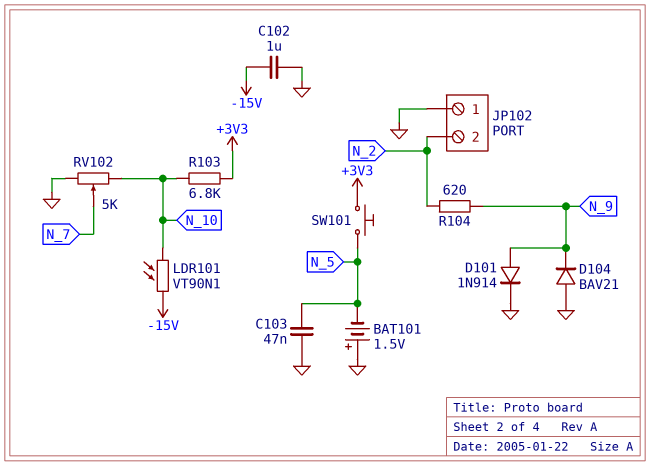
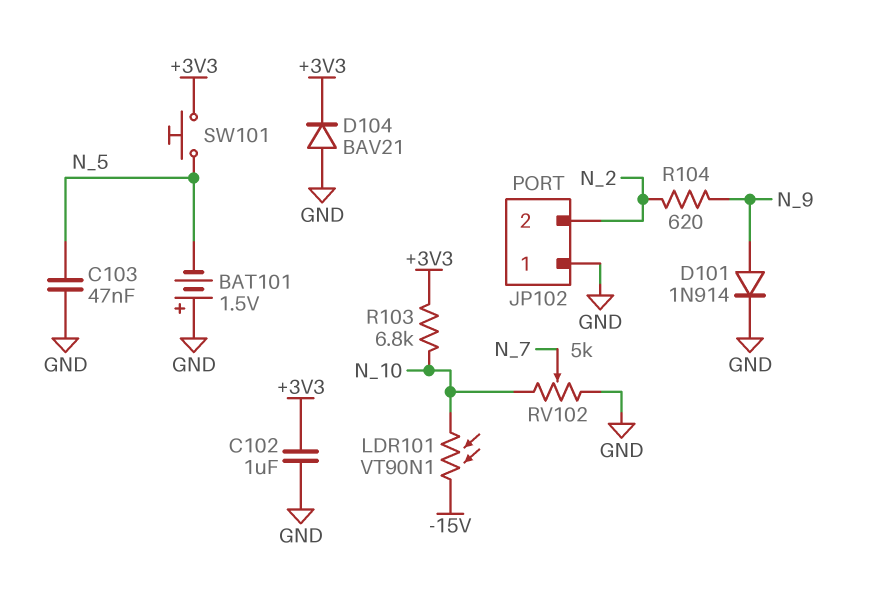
C102: 1uF (-15V, GND) -> 1uF (+3V3, GND)
D104: diode BAV21 (A GND, K N_9) -> diode BAV21 (A GND, K +3V3)

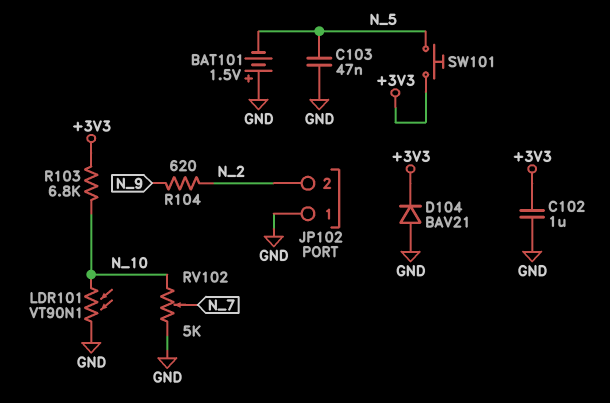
D101: diode 1N914 (A N_9, K GND) -> none
LDR101: VT90N1 (-15V, N_10) -> VT90N1 (GND, N_10)

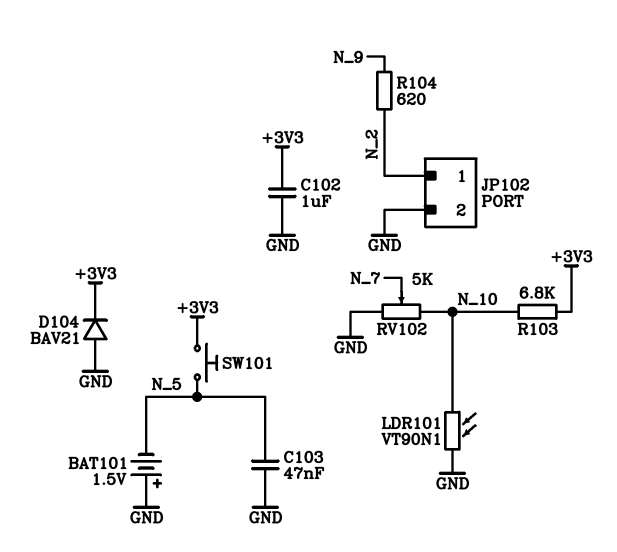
JP102 pin 1: GND -> N_2
JP102 pin 2: N_2 -> GND

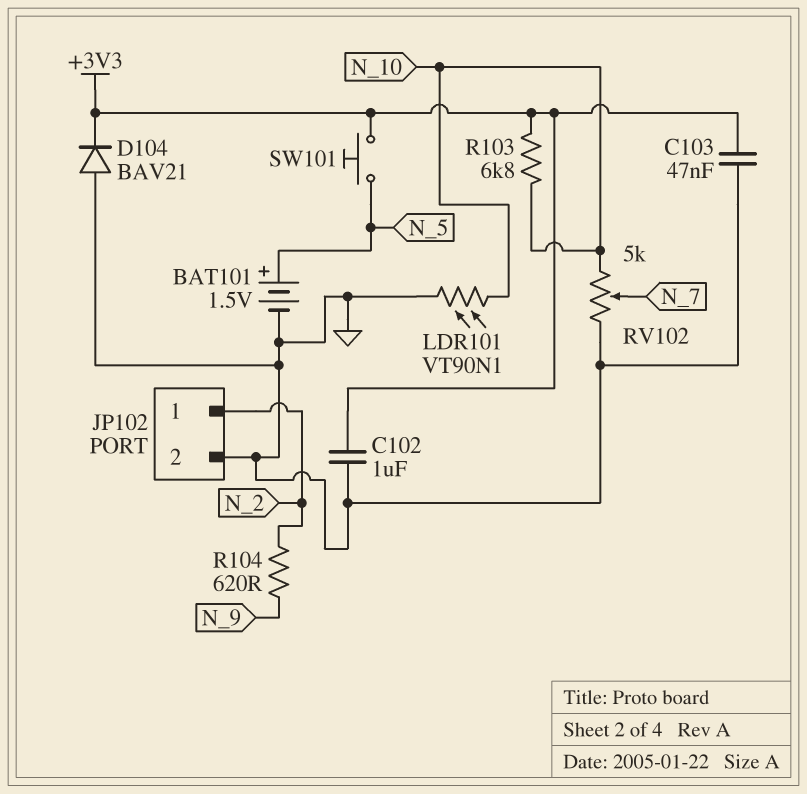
BAT101: 1.5V (plus GND, minus N_5) -> 1.5V (plus N_5, minus GND)
C103: 47nF (GND, N_5) -> 47nF (+3V3, GND)

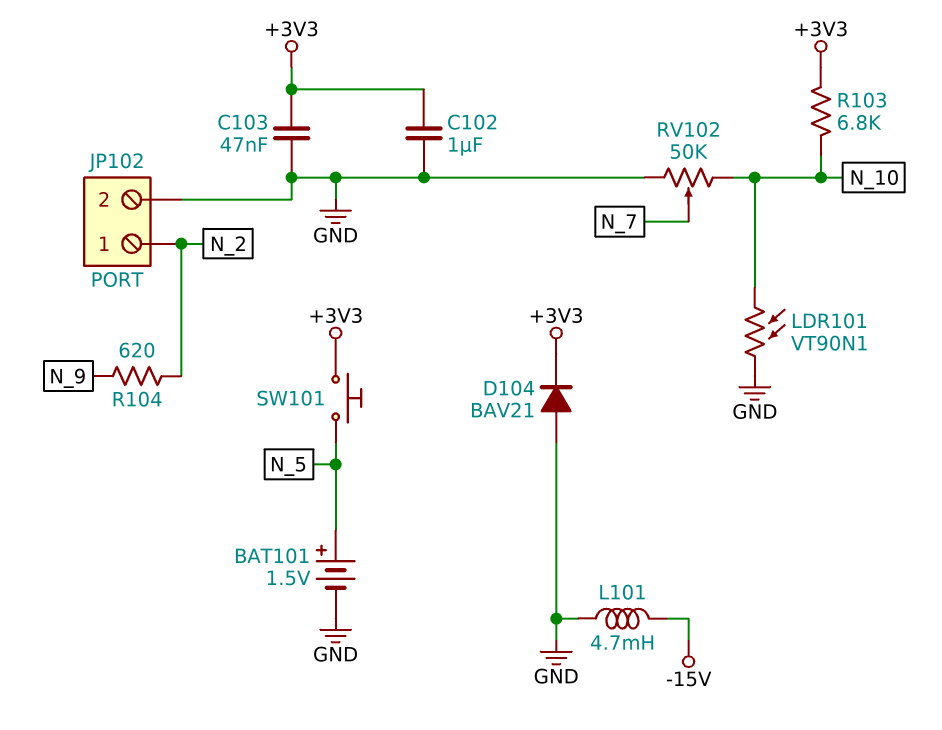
L101: none -> 4.7mH (-15V, GND)
RV102: 5k (GND, N_10, wiper N_7) -> 50k (GND, N_10, wiper N_7)

